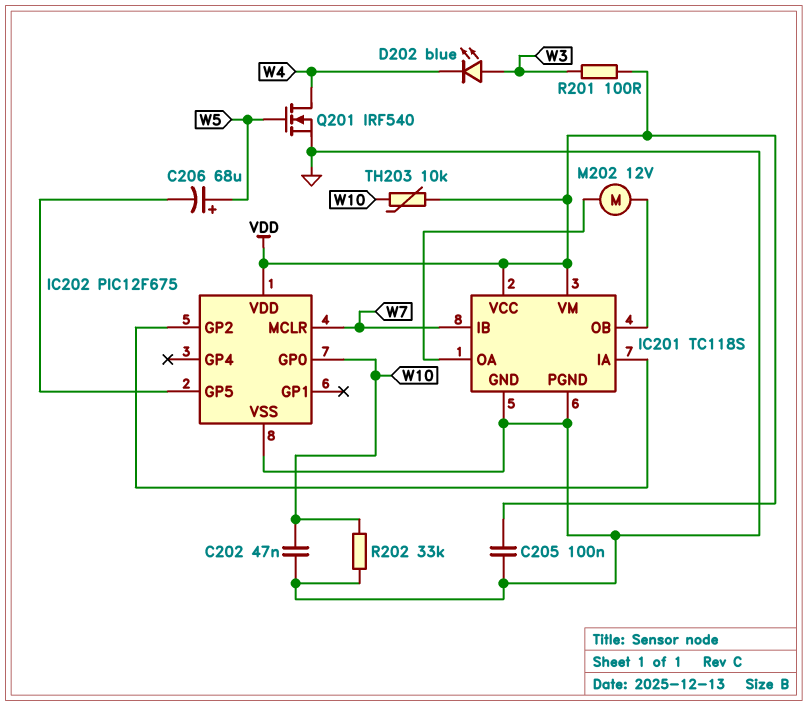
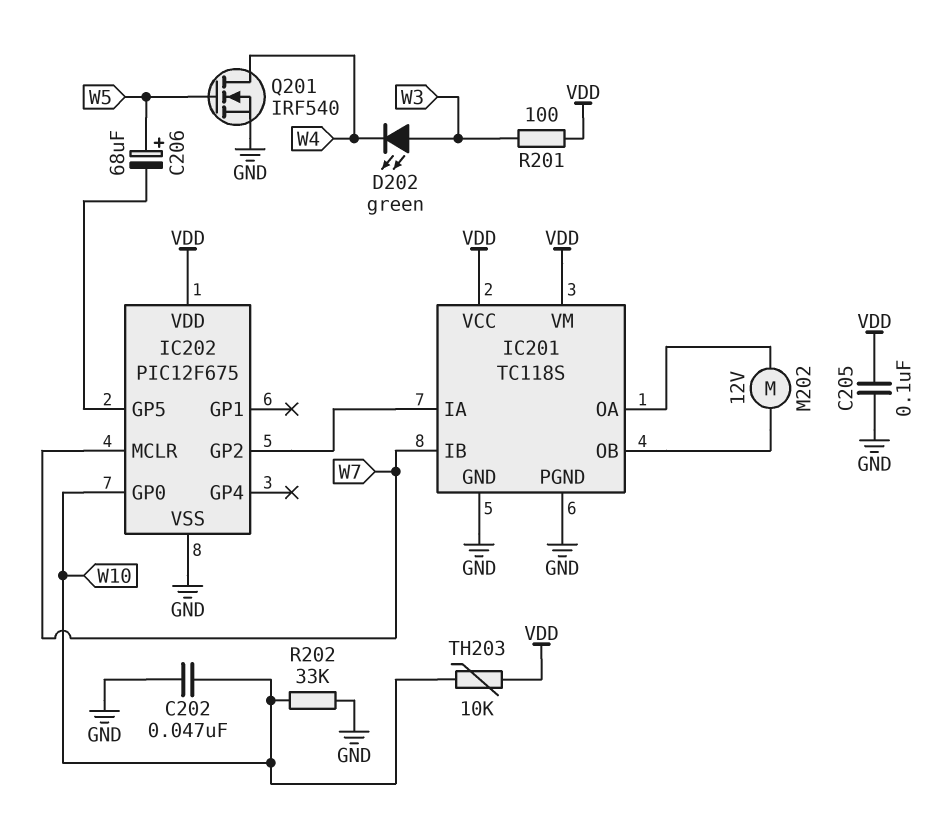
D202: LED blue (A W3, K W4) -> LED green (A W3, K W4)

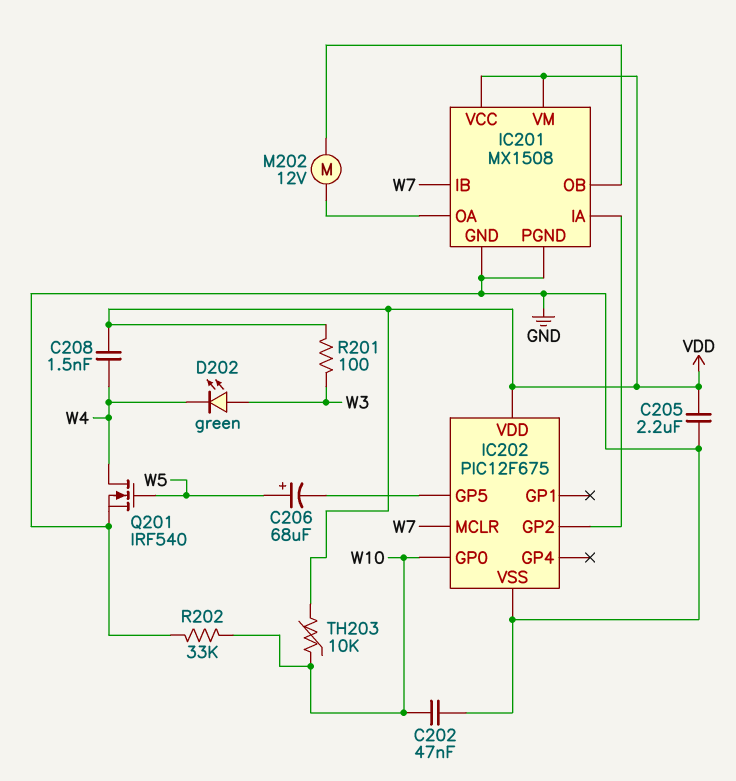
C205: 100nF (GND, VDD) -> 2.2uF (GND, VDD)
C208: none -> 1.5nF (VDD, W4)
IC201: TC118S -> MX1508

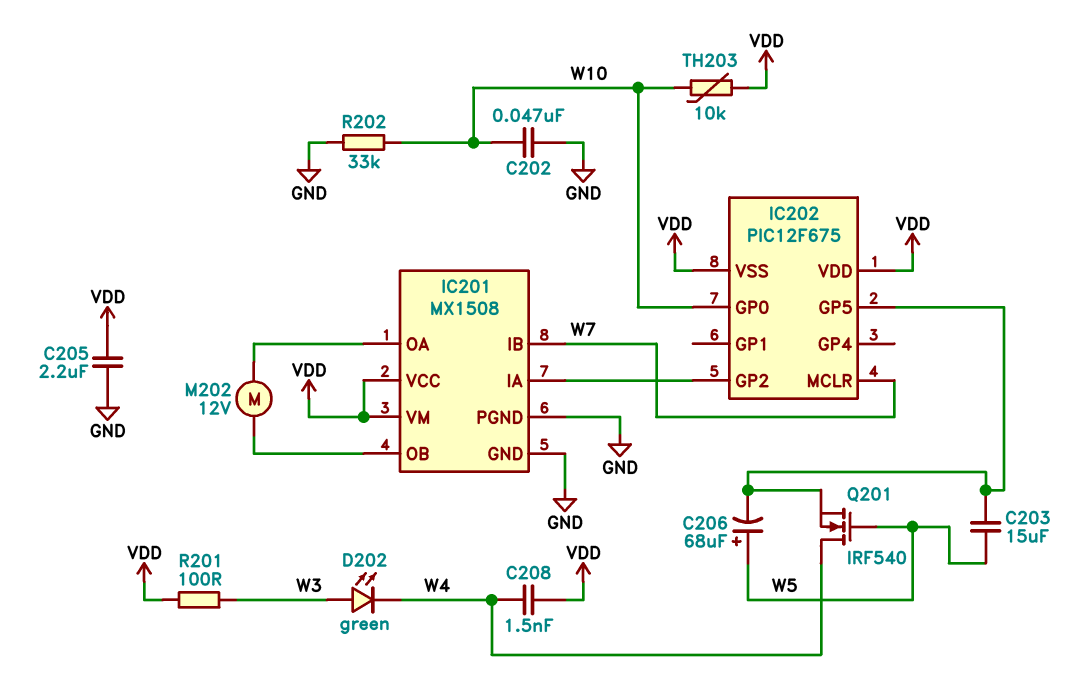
C203: none -> 15uF (IC202/GP5, W5)
IC202 pin VSS: GND -> VDD
Q201: NMOS IRF540 (G W5, D W4, S GND) -> NMOS IRF540 (G W5, D W4, S IC202/GP5)

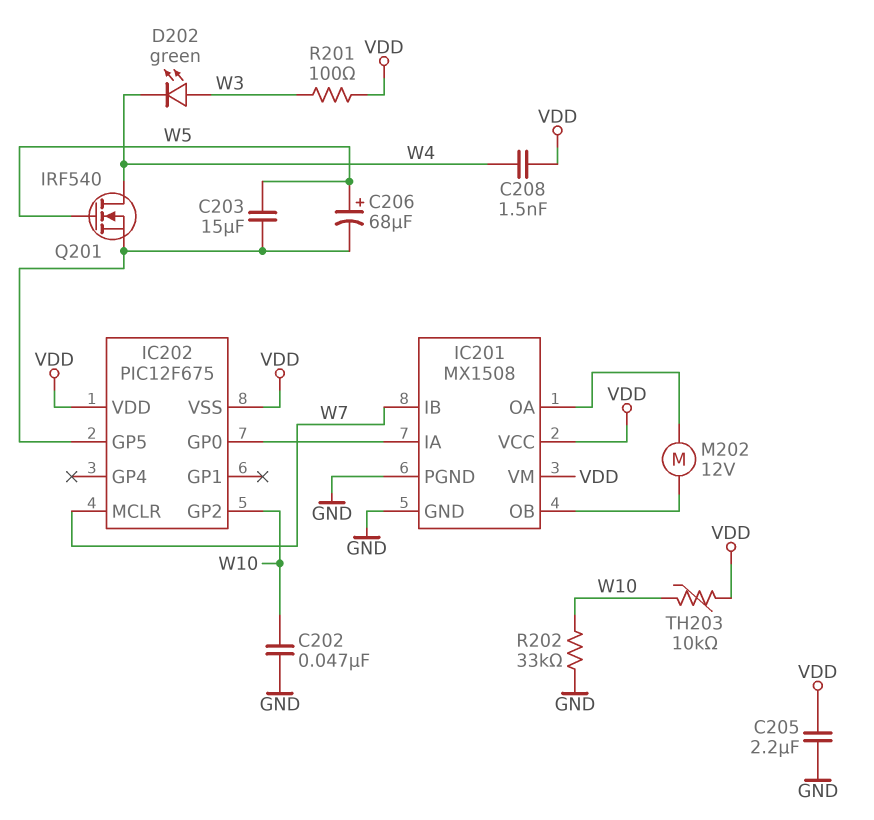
IC202 pin GP0: W10 -> IC201/IA
IC202 pin GP2: IC201/IA -> W10

